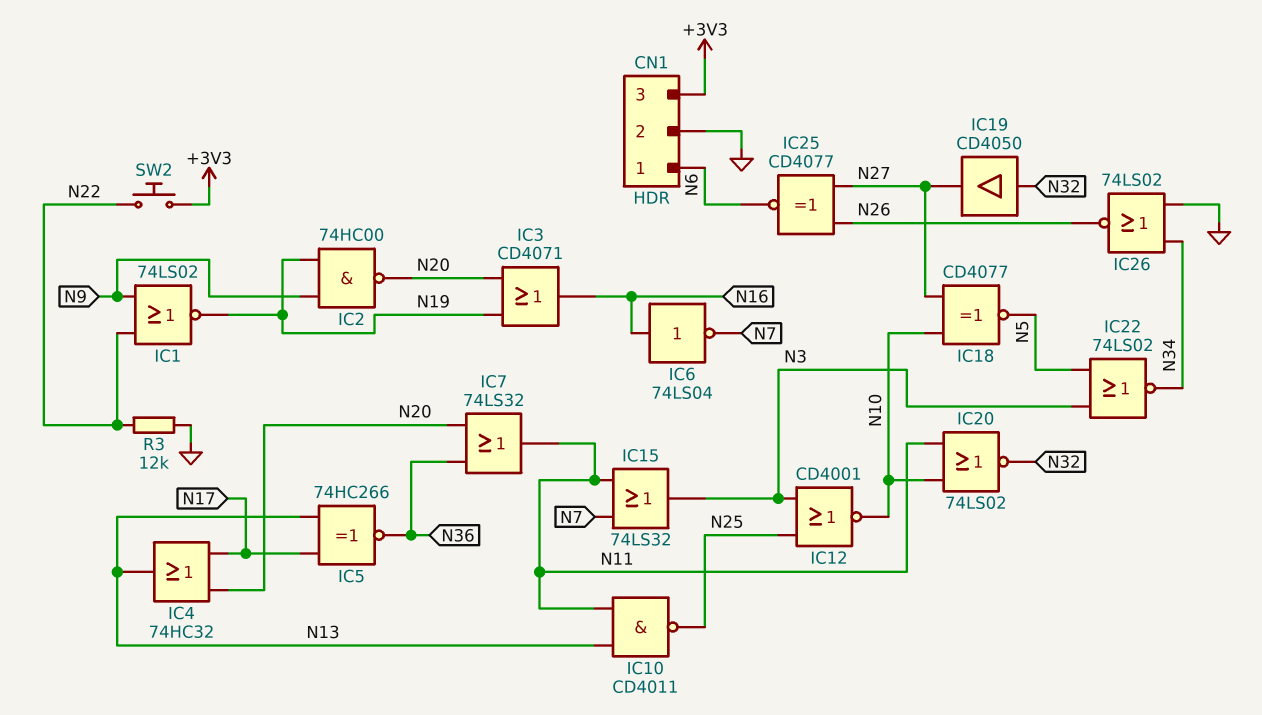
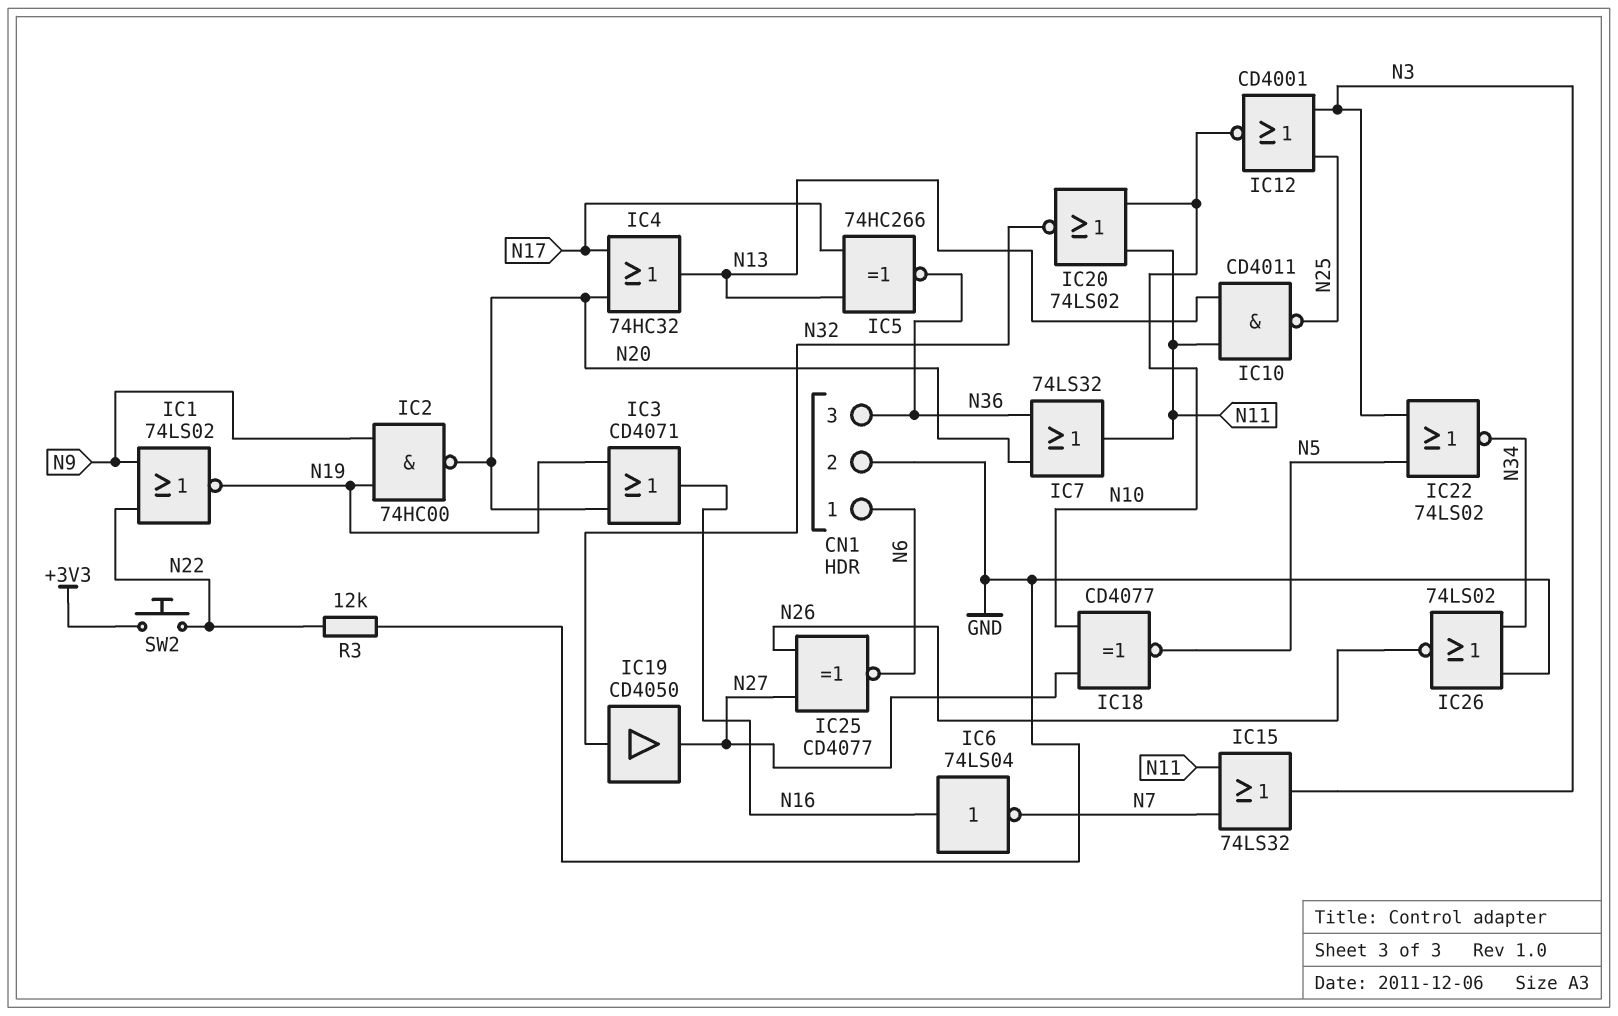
CN1 pin 3: +3V3 -> N36

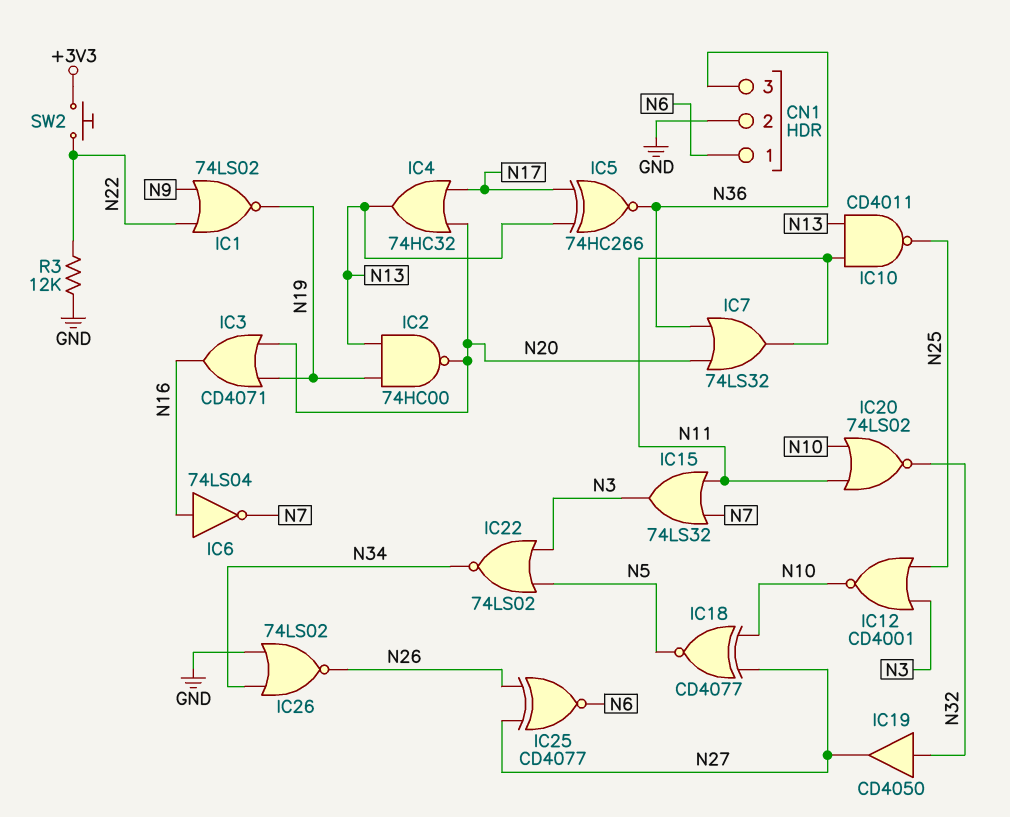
IC2: NAND 74HC00 (in N9, in N19, out N20) -> NAND 74HC00 (in N13, in N19, out N20)

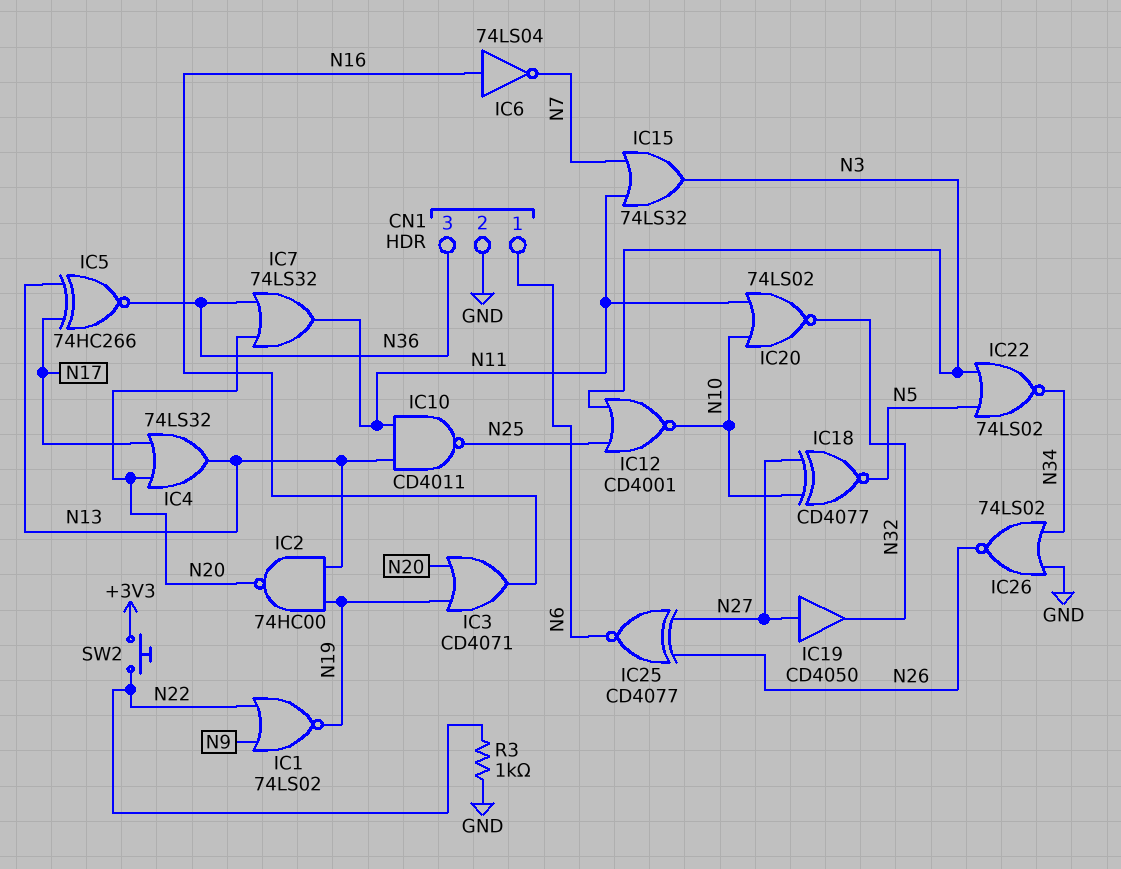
IC4: OR 74HC32 (in N17, in N20, out N13) -> OR 74LS32 (in N17, in N20, out N13)
IC19: buffer CD4050 (in N32, out N27) -> buffer CD4050 (in N27, out N32)
R3: 12k (GND, N22) -> 1k (GND, N22)

